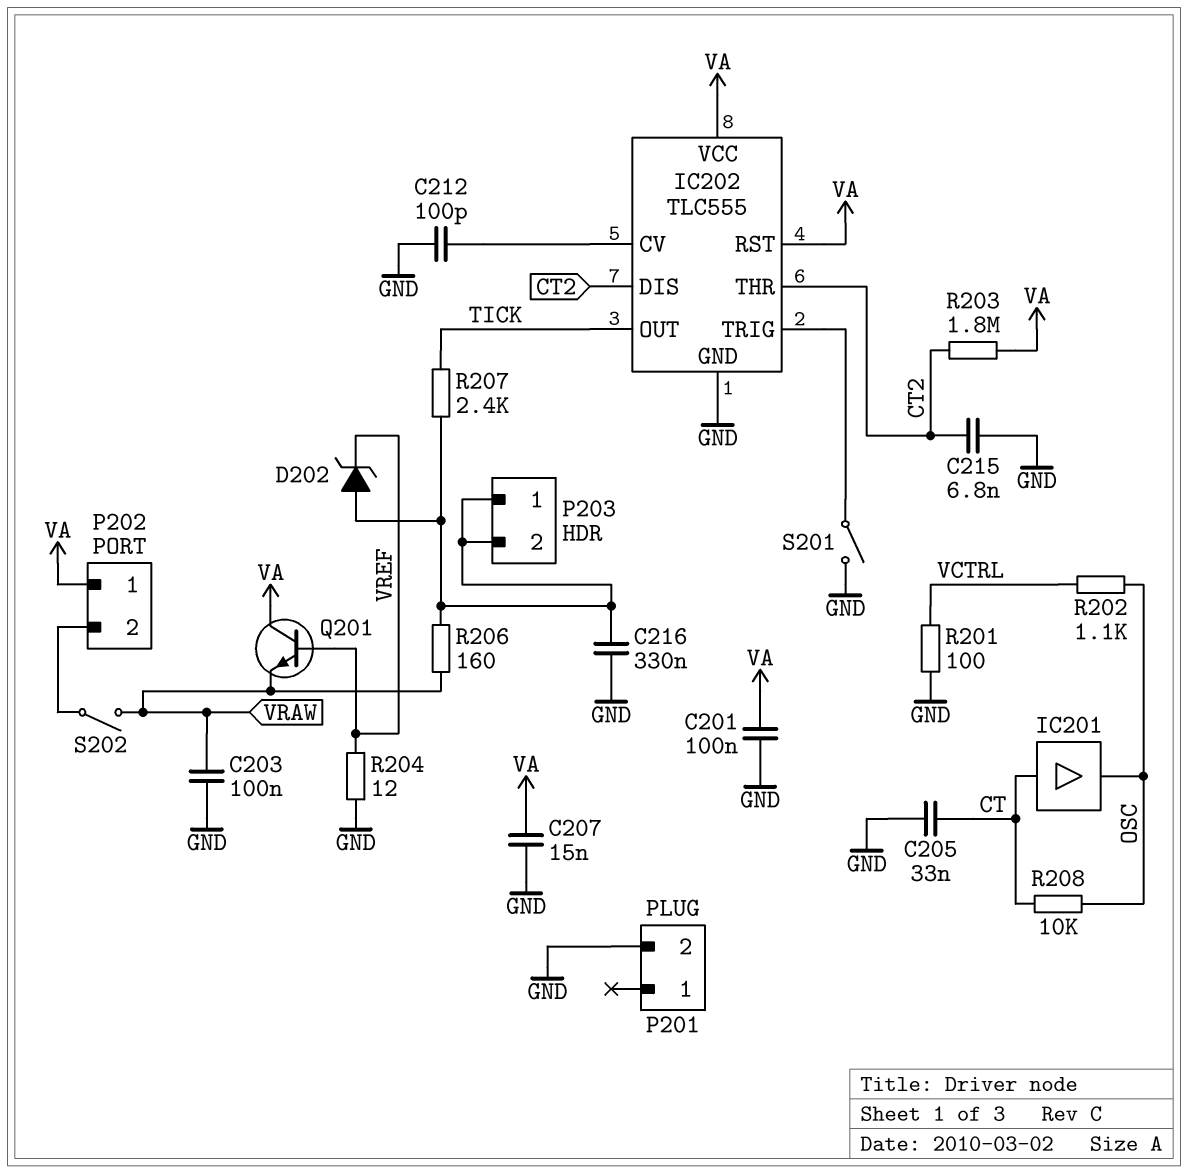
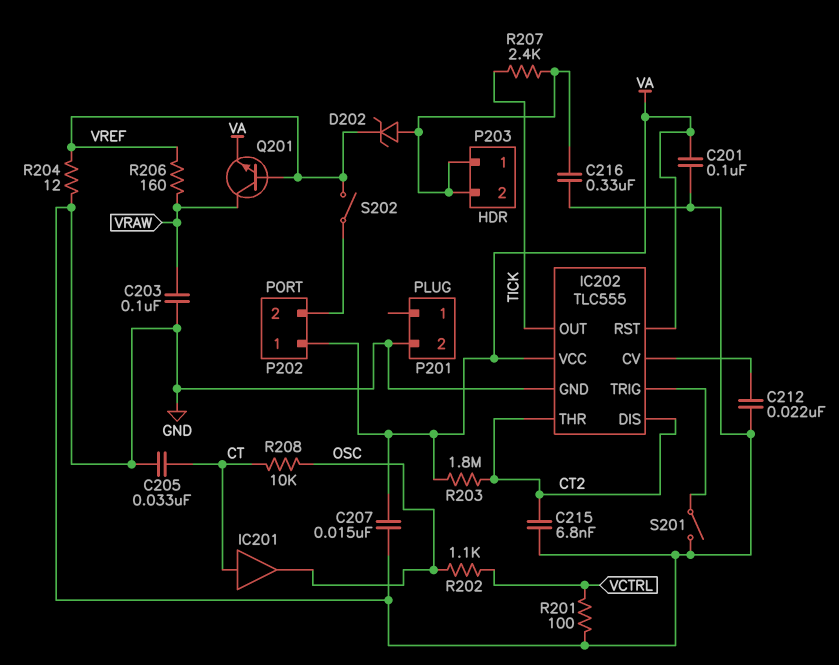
C212: 100pF (GND, IC202/CV) -> 22nF (GND, IC202/CV)
Q201: NPN (B VREF, C VA, E VRAW) -> NPN (B VREF, C VRAW, E VA)
R206: 160 (P203/1, VRAW) -> 160 (VRAW, VREF)
S202: switch (P202/2, VRAW) -> switch (P202/2, VREF)

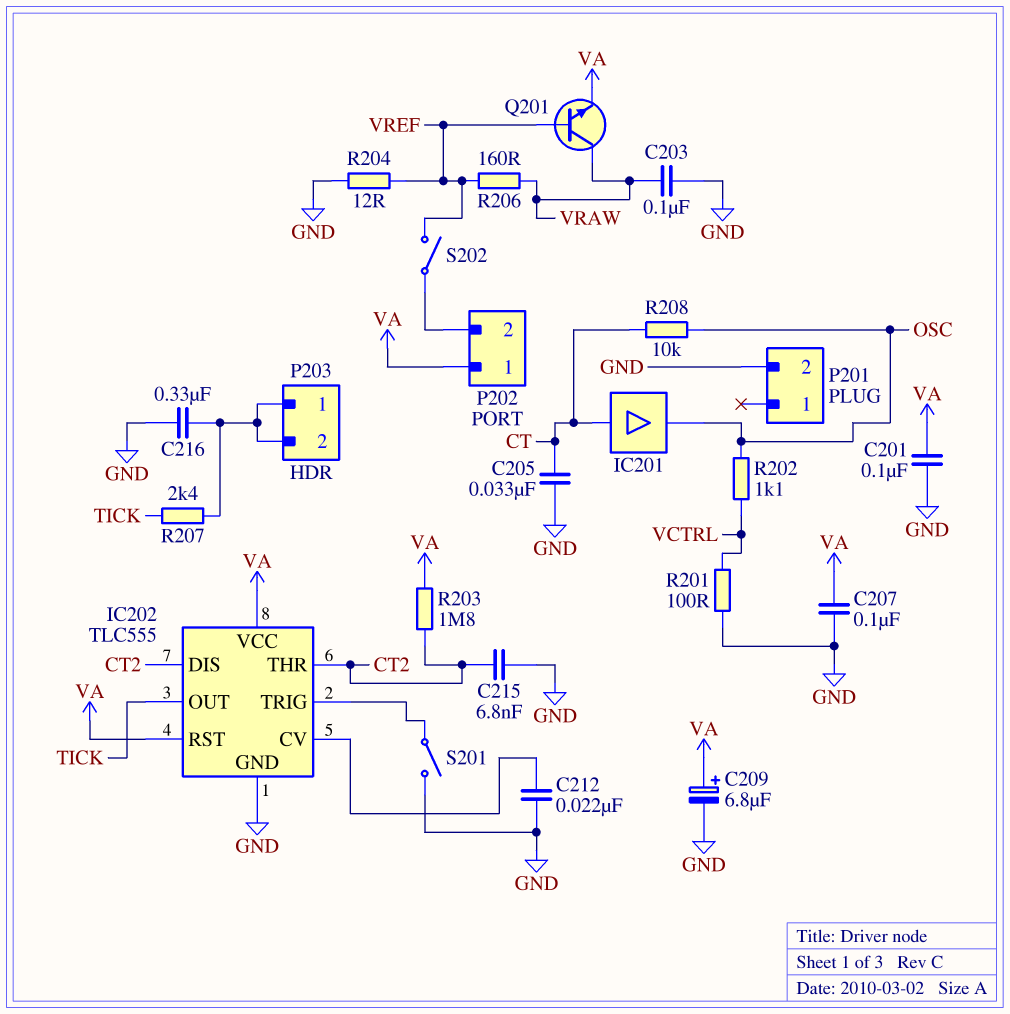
C207: 15nF (GND, VA) -> 100nF (GND, VA)
C209: none -> 6.8uF (plus VA, minus GND)
D202: zener (A P203/1, K VREF) -> none

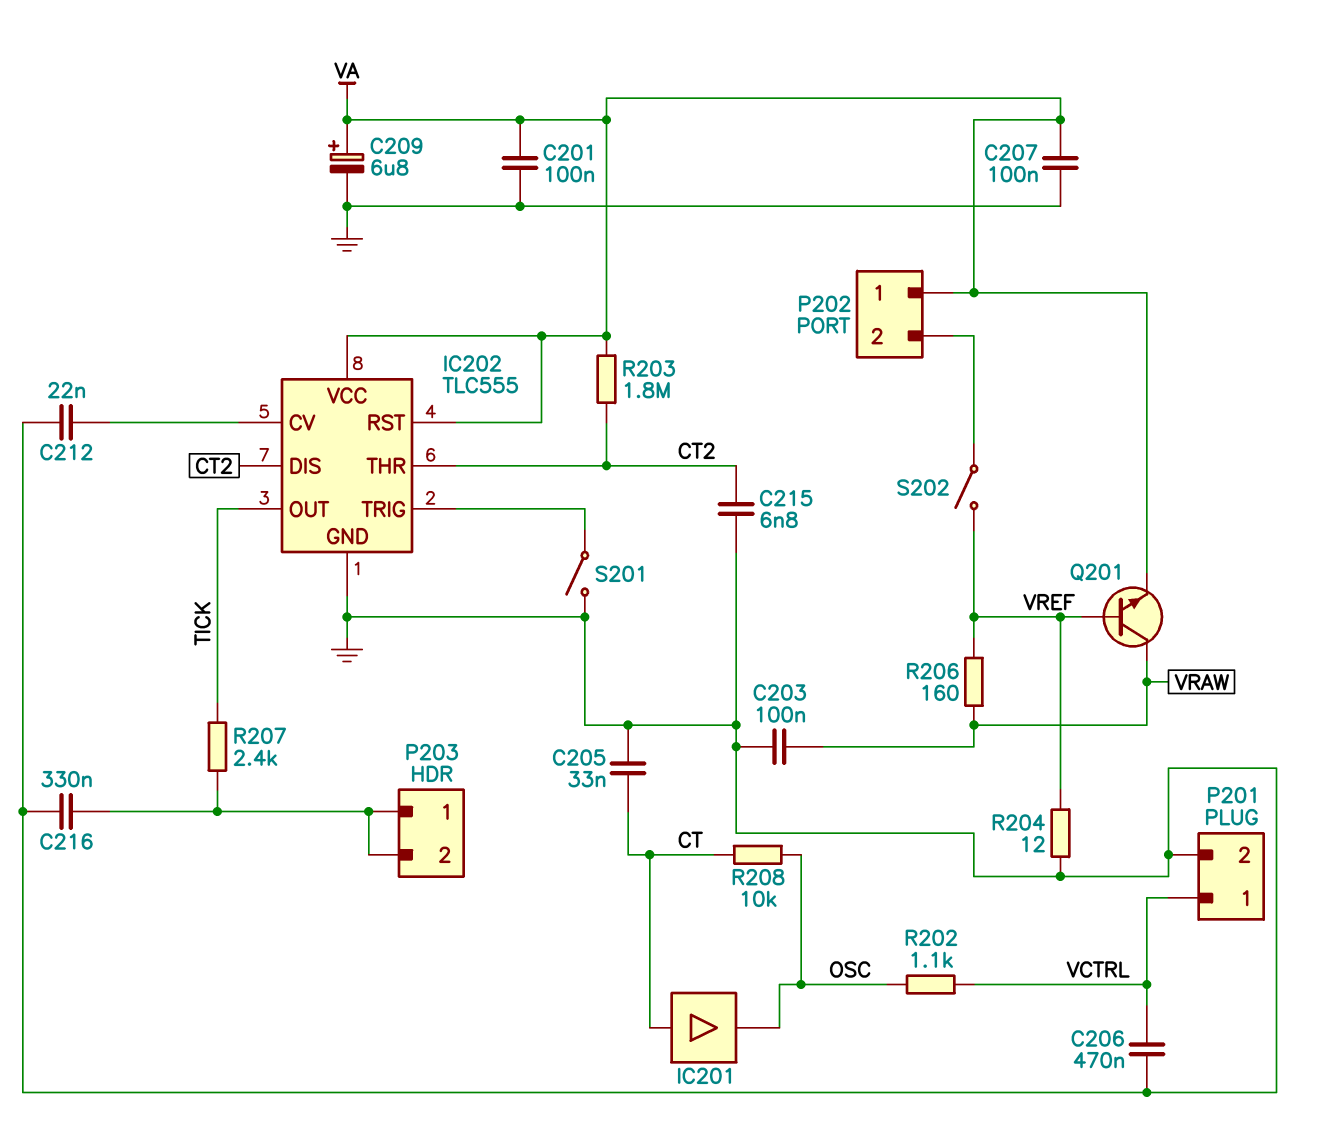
C206: none -> 470nF (GND, VCTRL)
P201 pin 1: none -> VCTRL
R201: 100 (GND, VCTRL) -> none

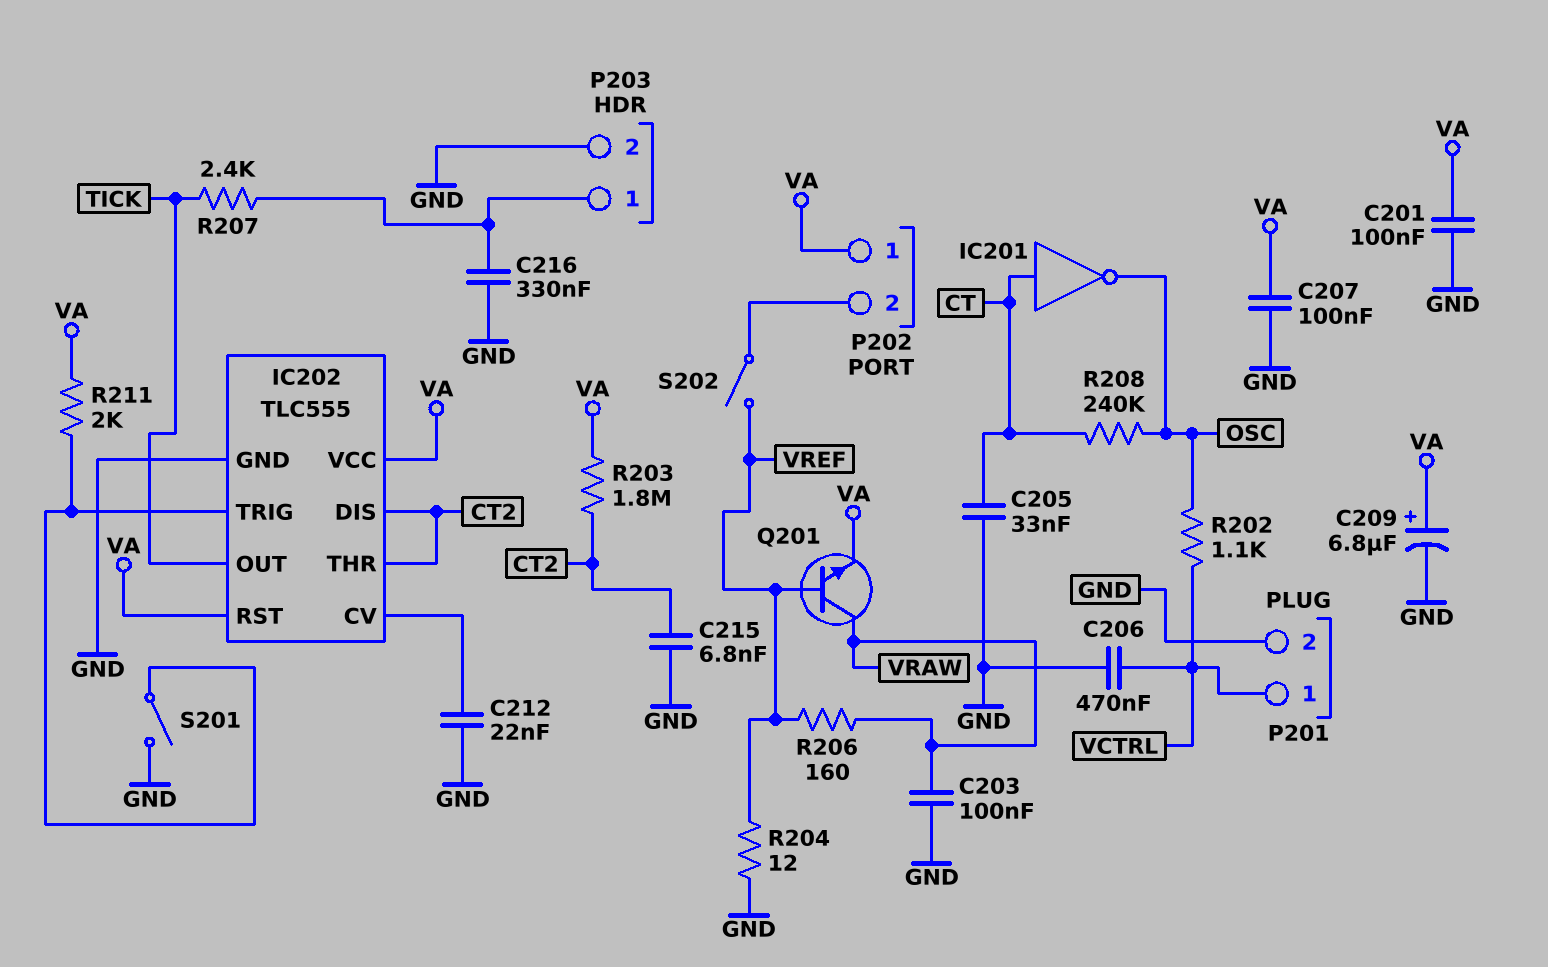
IC201: buffer (in CT, out OSC) -> NOT (in CT, out OSC)
P203 pin 2: P203/1 -> GND
R208: 10k (CT, OSC) -> 240k (CT, OSC)
R211: none -> 2k (IC202/TRIG, VA)

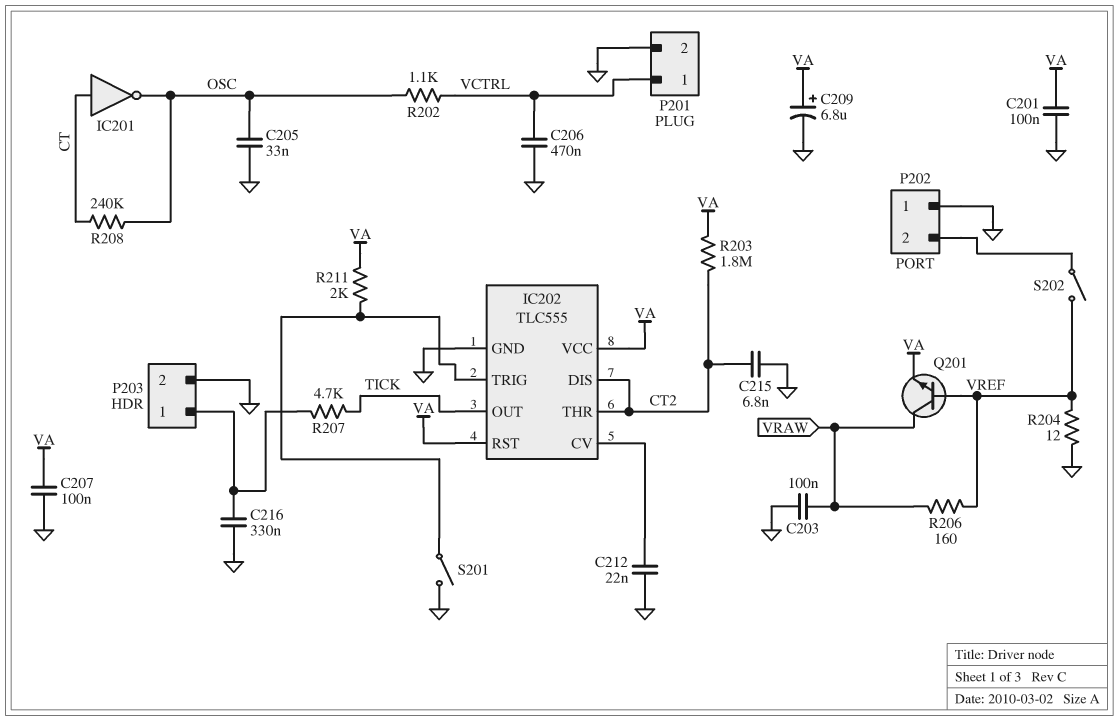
C205: 33nF (CT, GND) -> 33nF (GND, OSC)
P202 pin 1: VA -> GND
R207: 2.4k (P203/1, TICK) -> 4.7k (P203/1, TICK)

